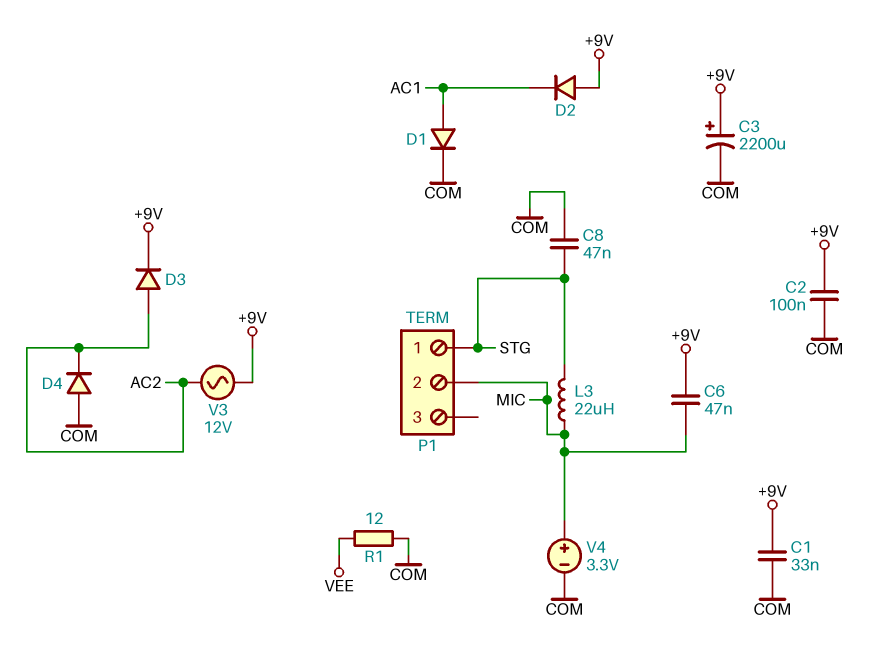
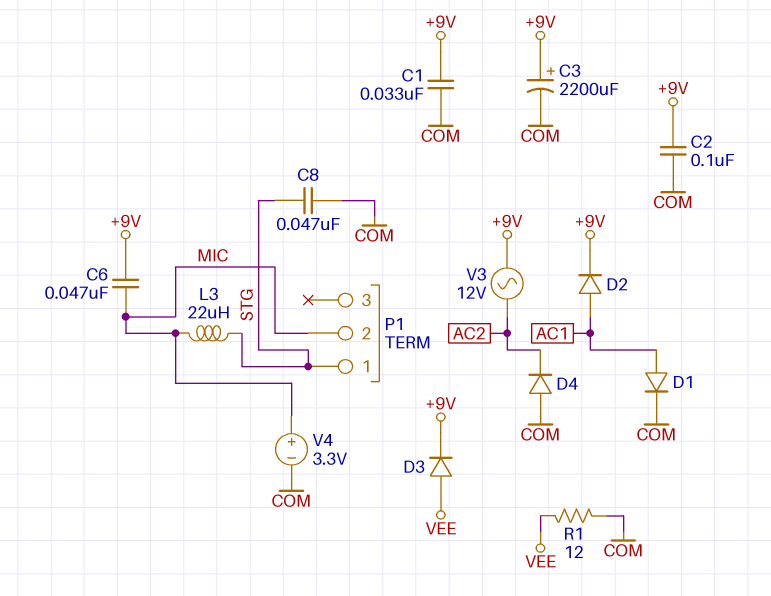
D2: diode (A +9V, K AC1) -> diode (A AC1, K +9V)
D3: diode (A AC2, K +9V) -> diode (A VEE, K +9V)

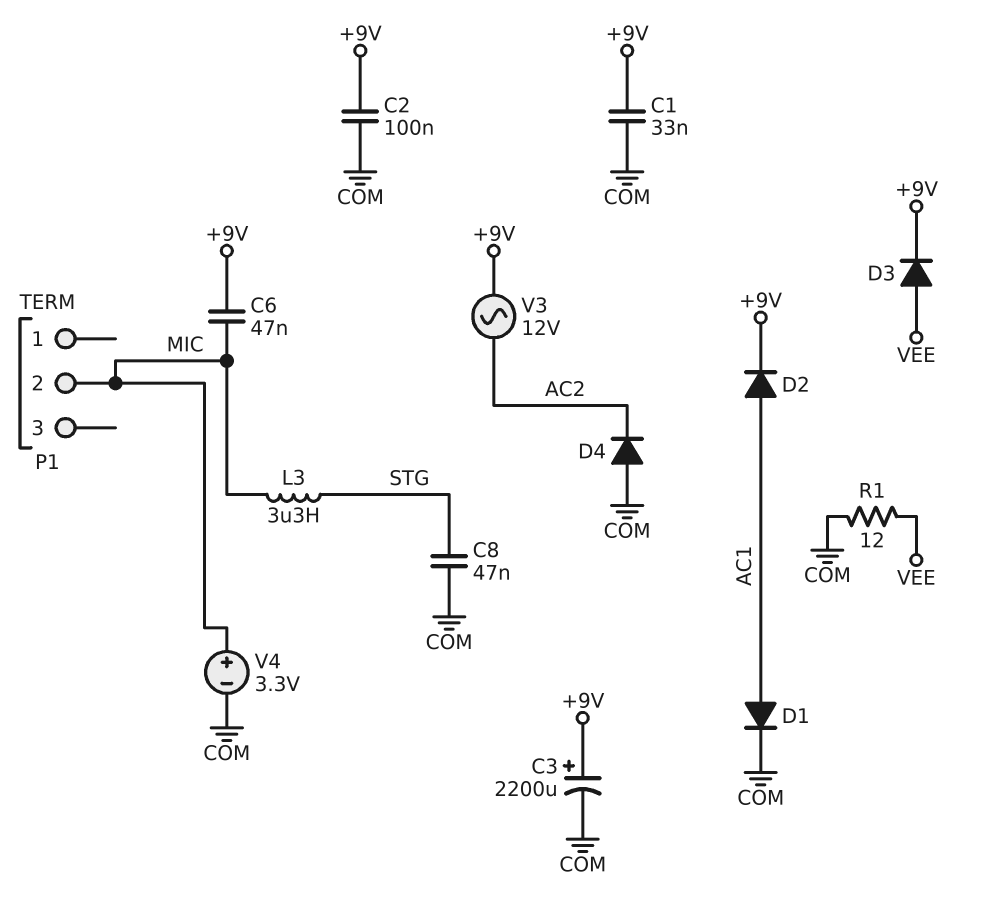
L3: 22uH (MIC, STG) -> 3.3uH (MIC, STG)
P1 pin 1: STG -> none

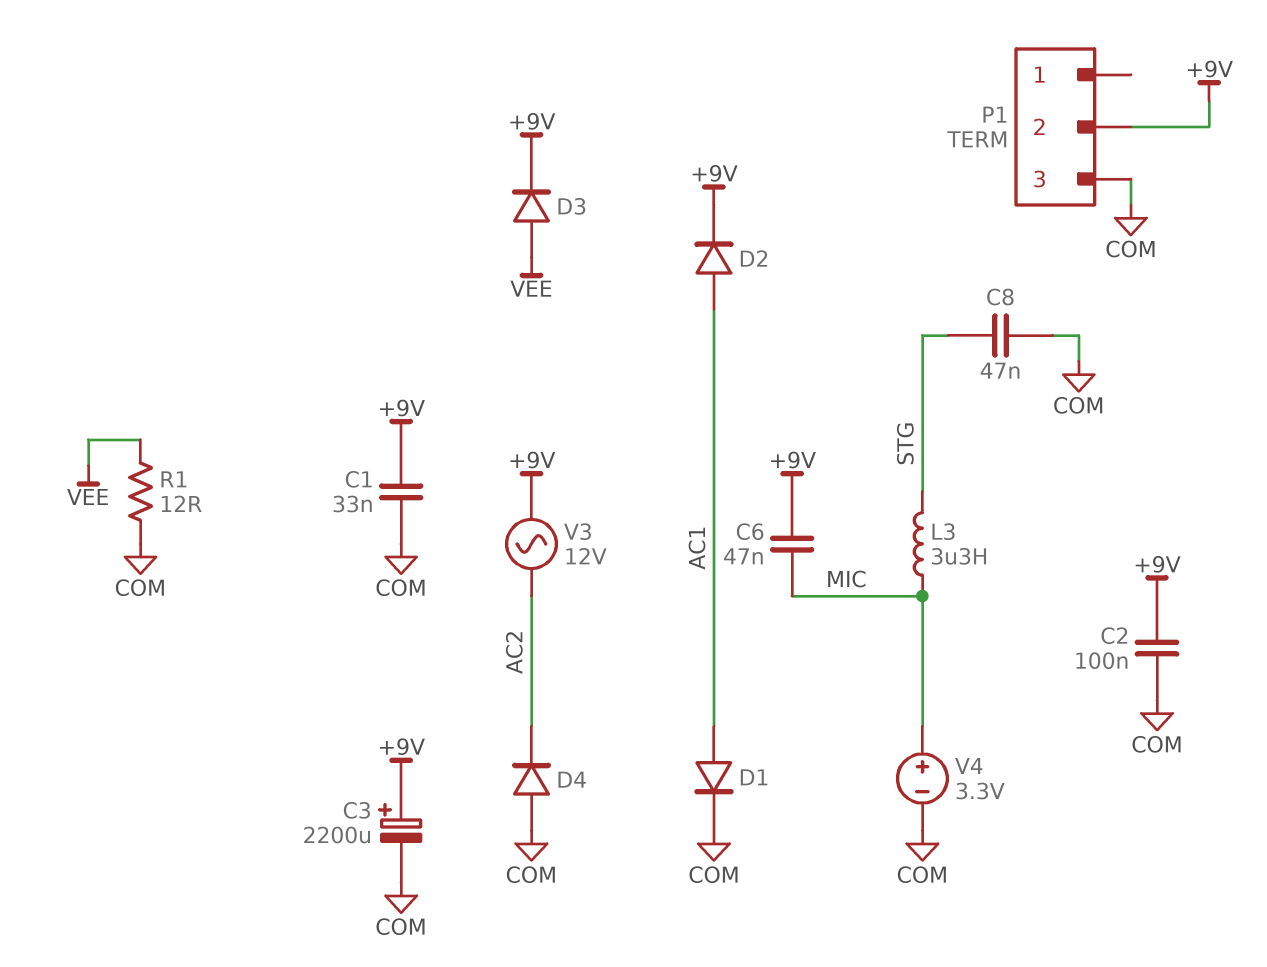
P1 pin 2: MIC -> +9V
P1 pin 3: none -> COM

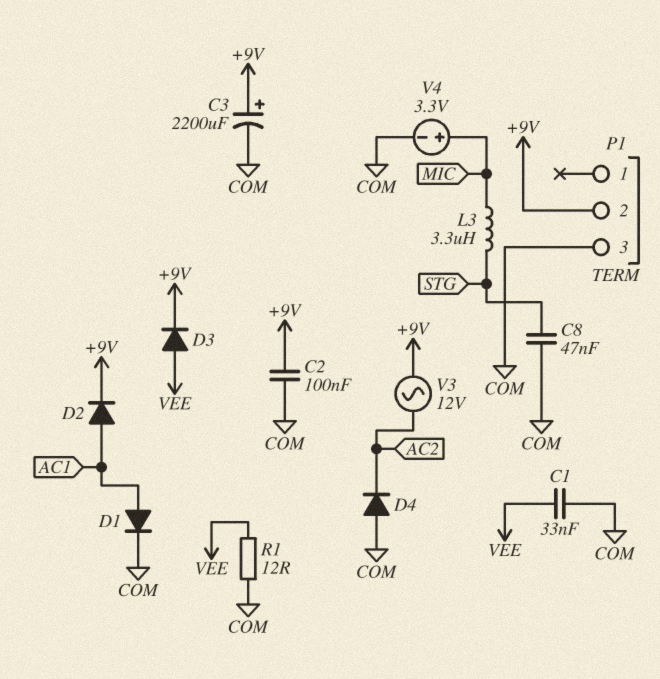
C1: 33nF (+9V, COM) -> 33nF (COM, VEE)
C6: 47nF (+9V, MIC) -> none

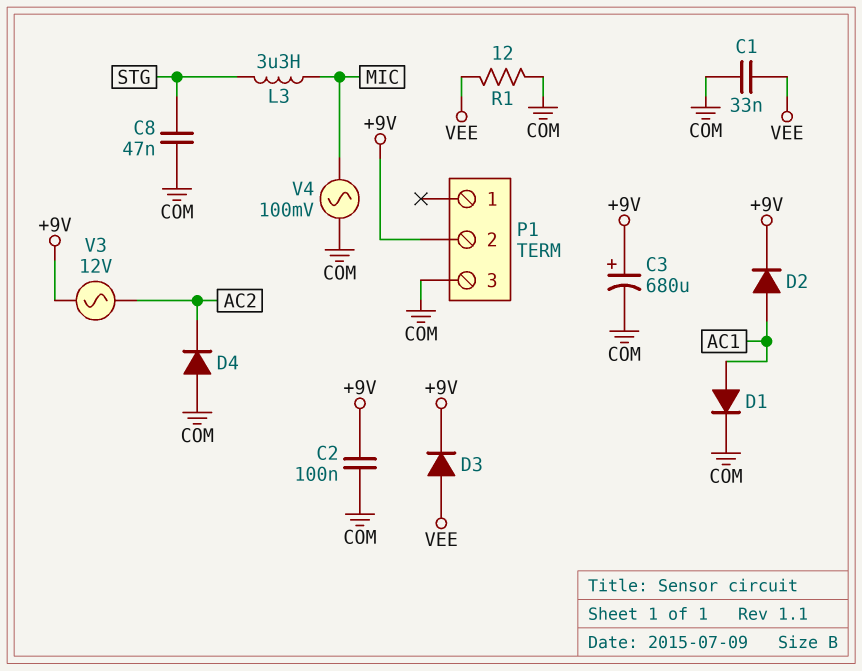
C3: 2200uF (plus +9V, minus COM) -> 680uF (plus +9V, minus COM)
V4: 3.3V (plus MIC, minus COM) -> AC 100mV (COM, MIC)

